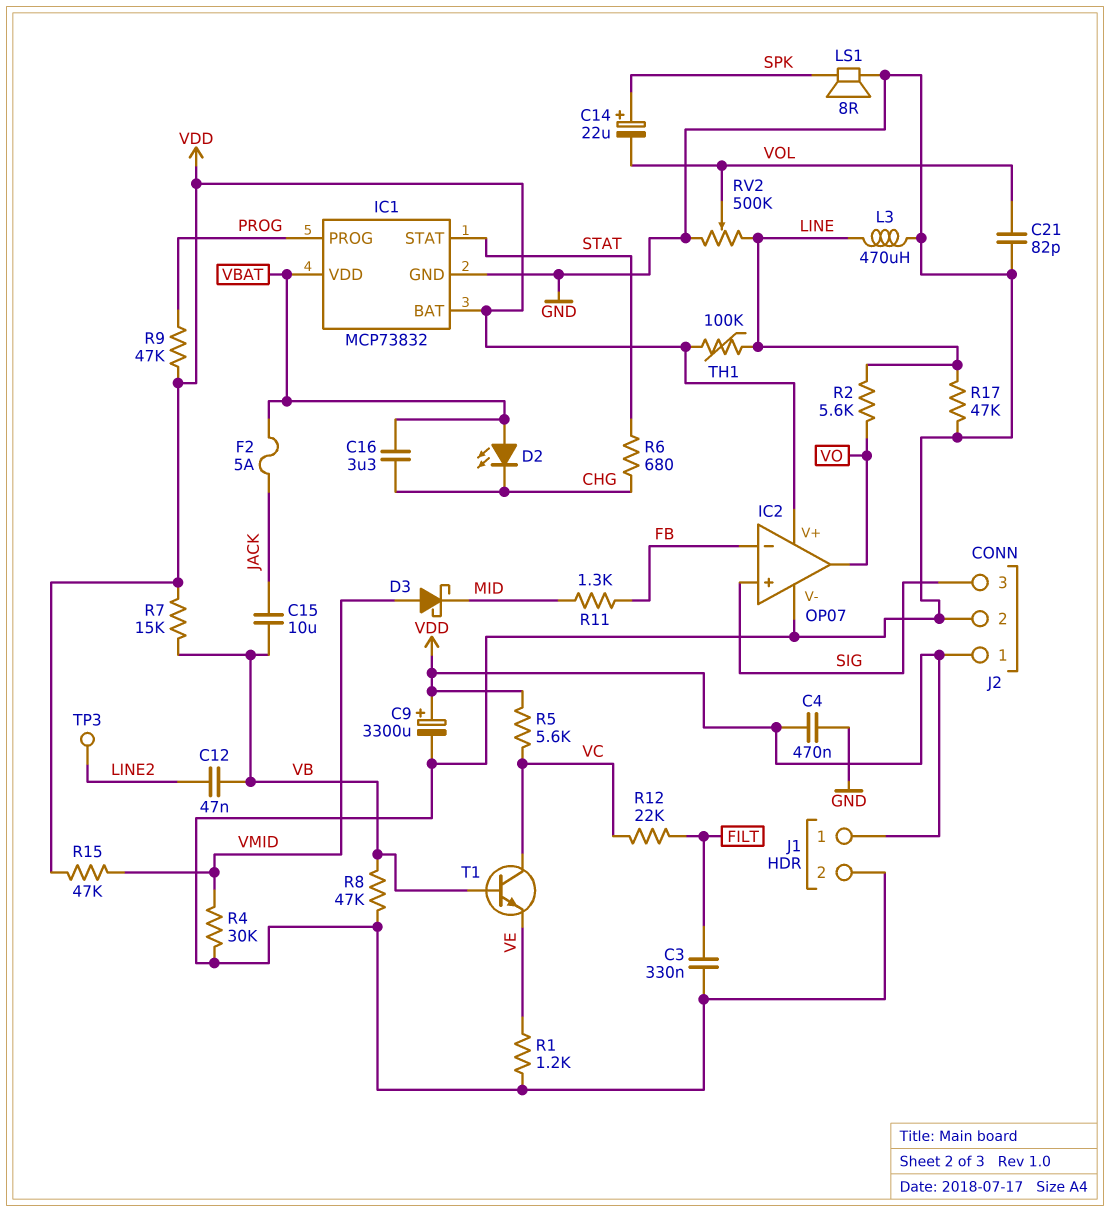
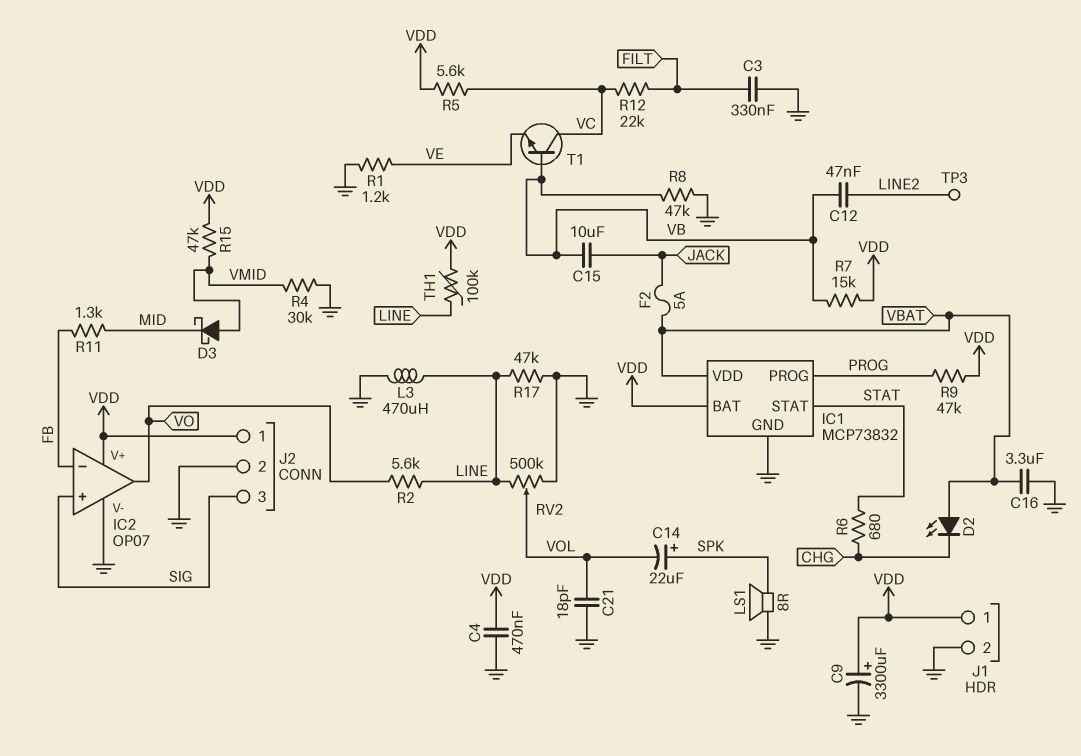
C16: 3.3uF (CHG, VBAT) -> 3.3uF (GND, VBAT)
C21: 82pF (GND, VOL) -> 18pF (GND, VOL)

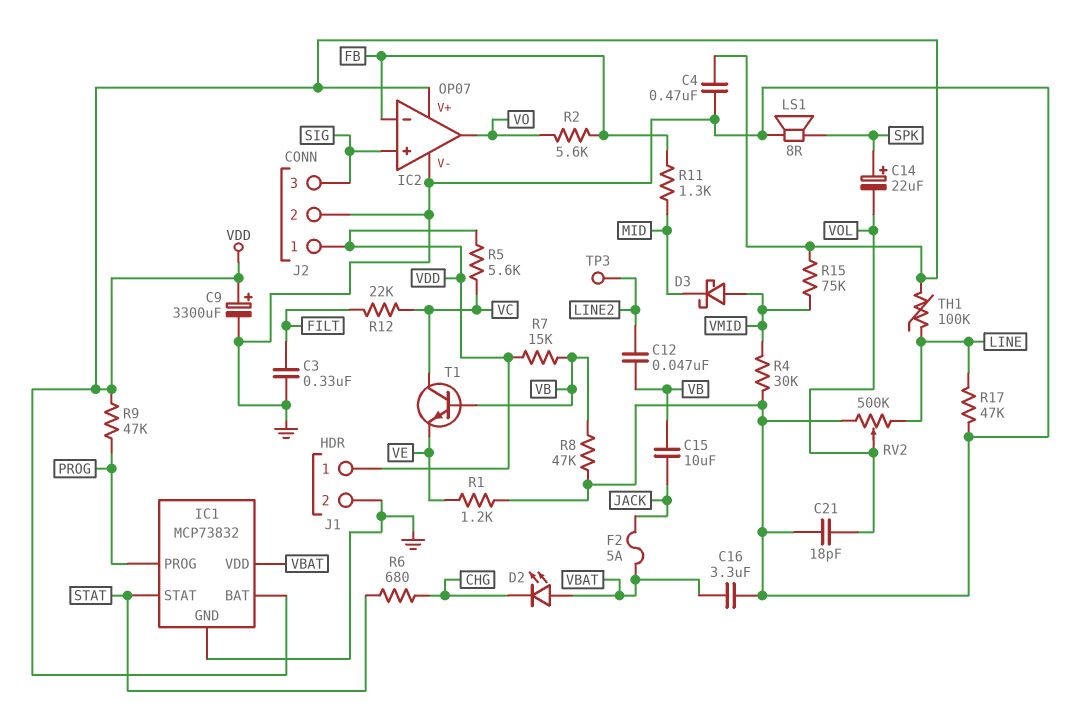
L3: 470uH (GND, LINE) -> none
R2: 5.6k (LINE, VO) -> 5.6k (FB, VO)
R15: 47k (VDD, VMID) -> 75k (VDD, VMID)

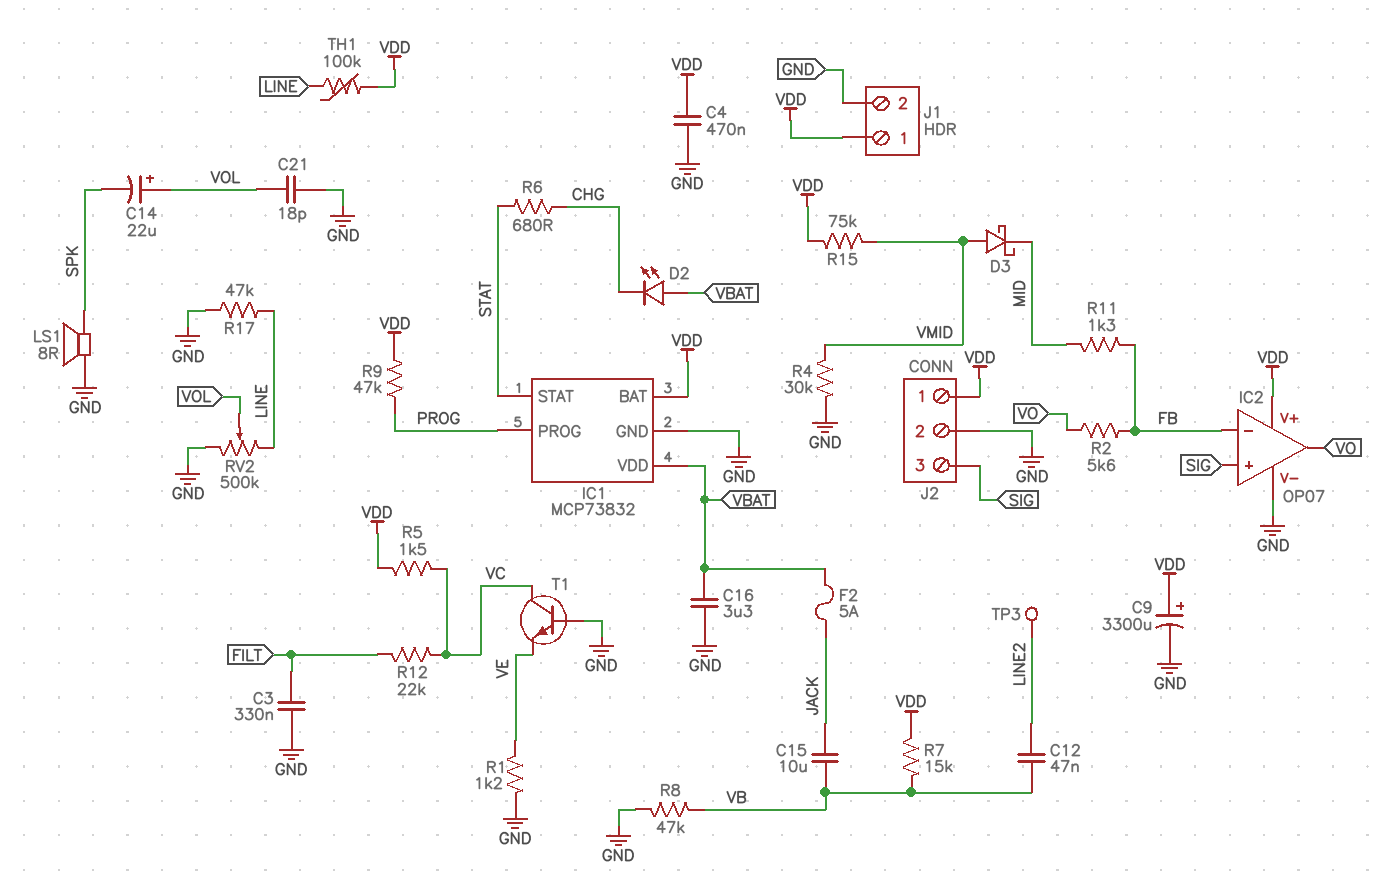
C14: 22uF (plus SPK, minus VOL) -> 22uF (plus VOL, minus SPK)
R5: 5.6k (VC, VDD) -> 1.5k (VC, VDD)
T1: NPN (B VB, C VC, E VE) -> NPN (B GND, C VC, E VE)

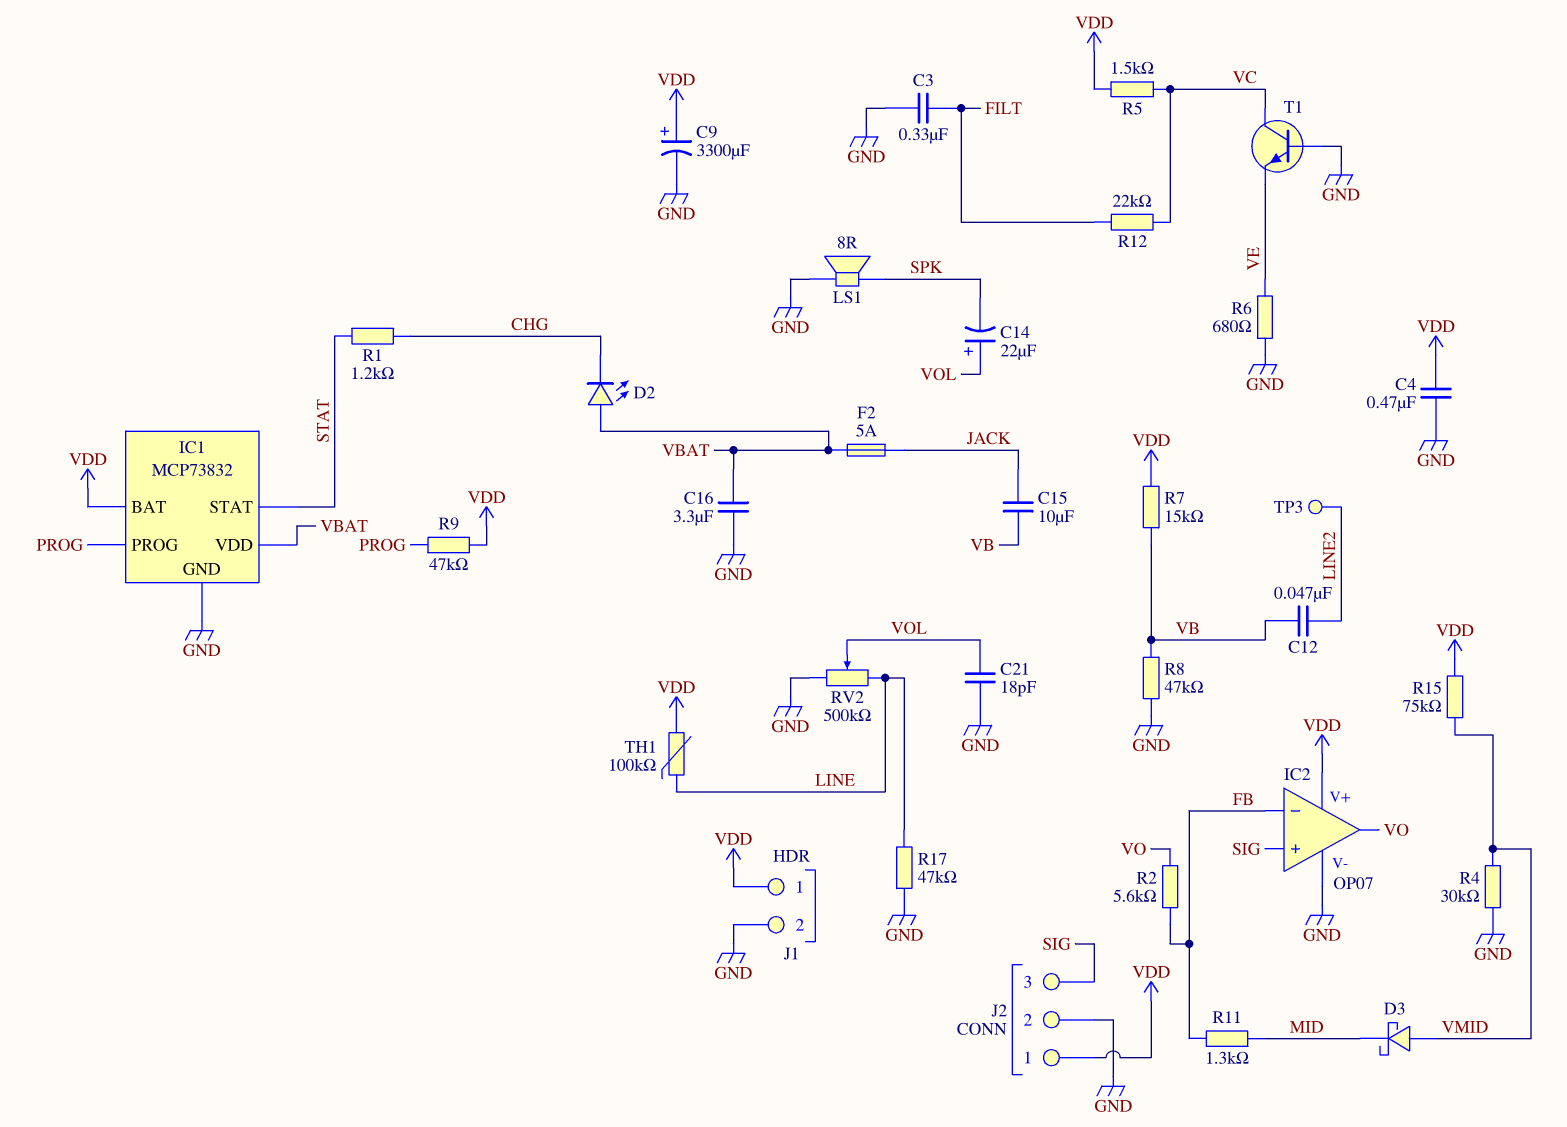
R1: 1.2k (GND, VE) -> 1.2k (CHG, STAT)
R6: 680 (CHG, STAT) -> 680 (GND, VE)

